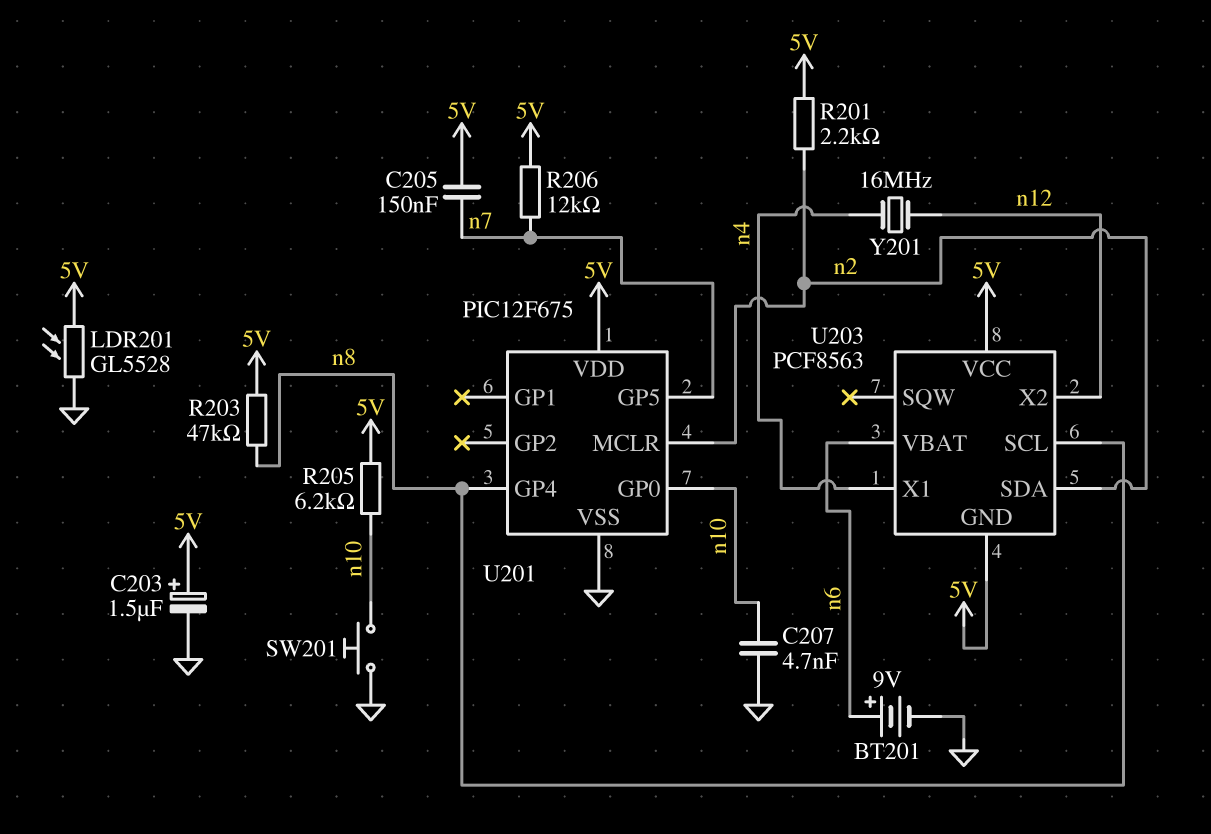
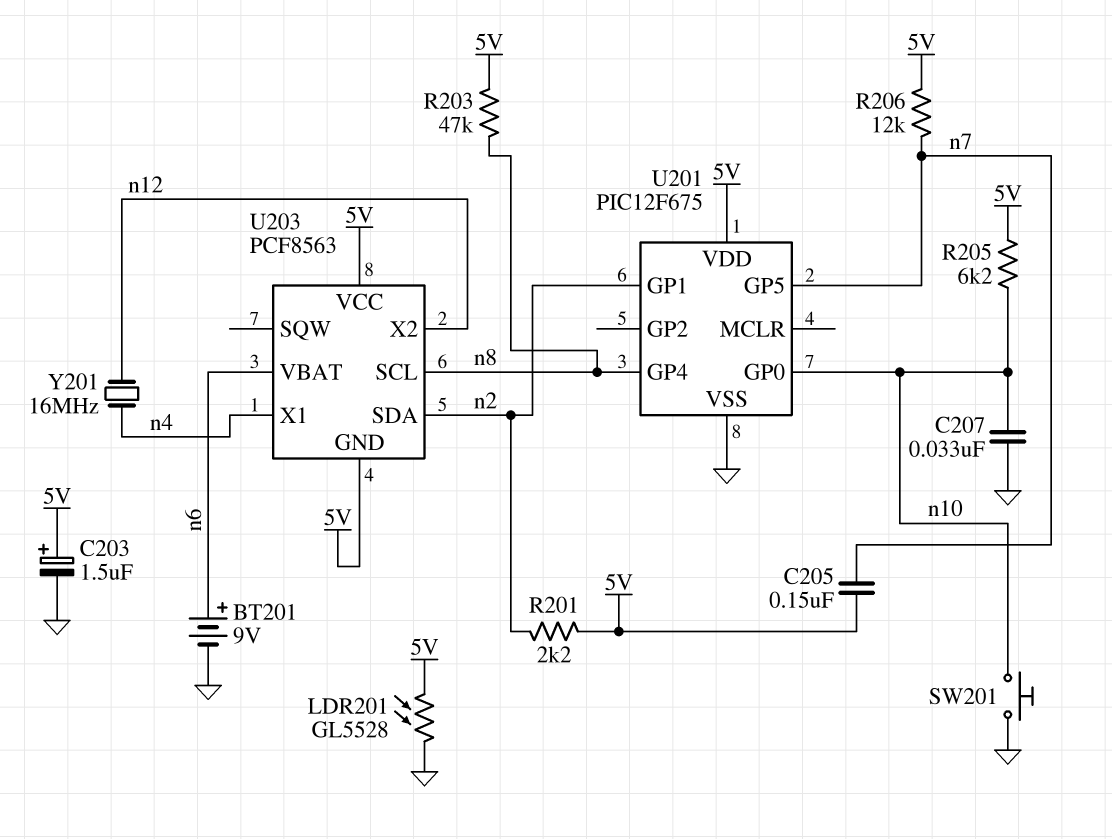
C207: 4.7nF (GND, n10) -> 33nF (GND, n10)
U201 pin GP1: none -> n2
U201 pin MCLR: n2 -> none

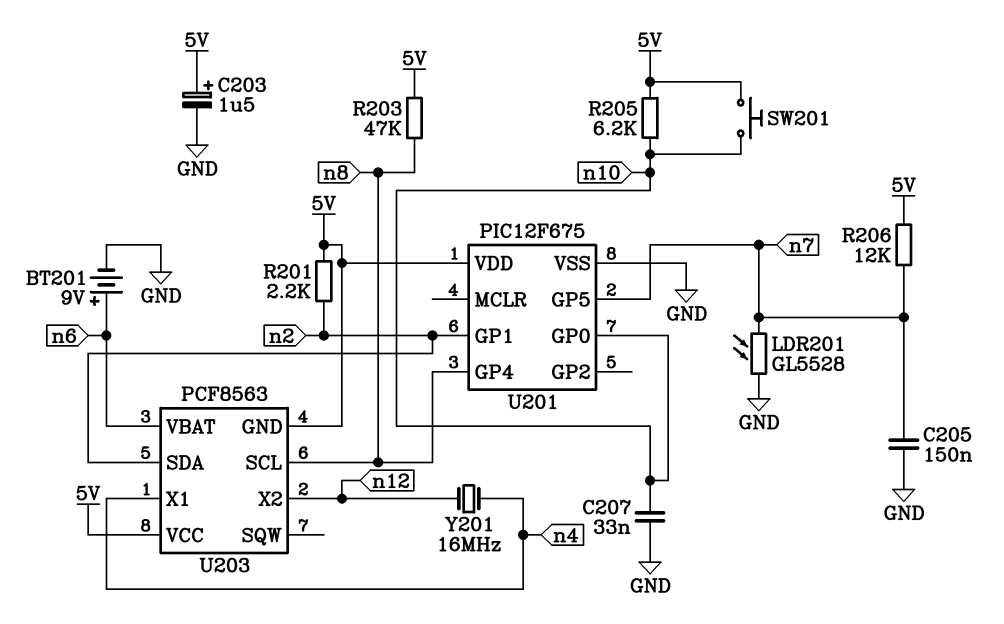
C205: 150nF (5V, n7) -> 150nF (GND, n7)
LDR201: GL5528 (5V, GND) -> GL5528 (GND, n7)
SW201: button (GND, n10) -> button (5V, n10)

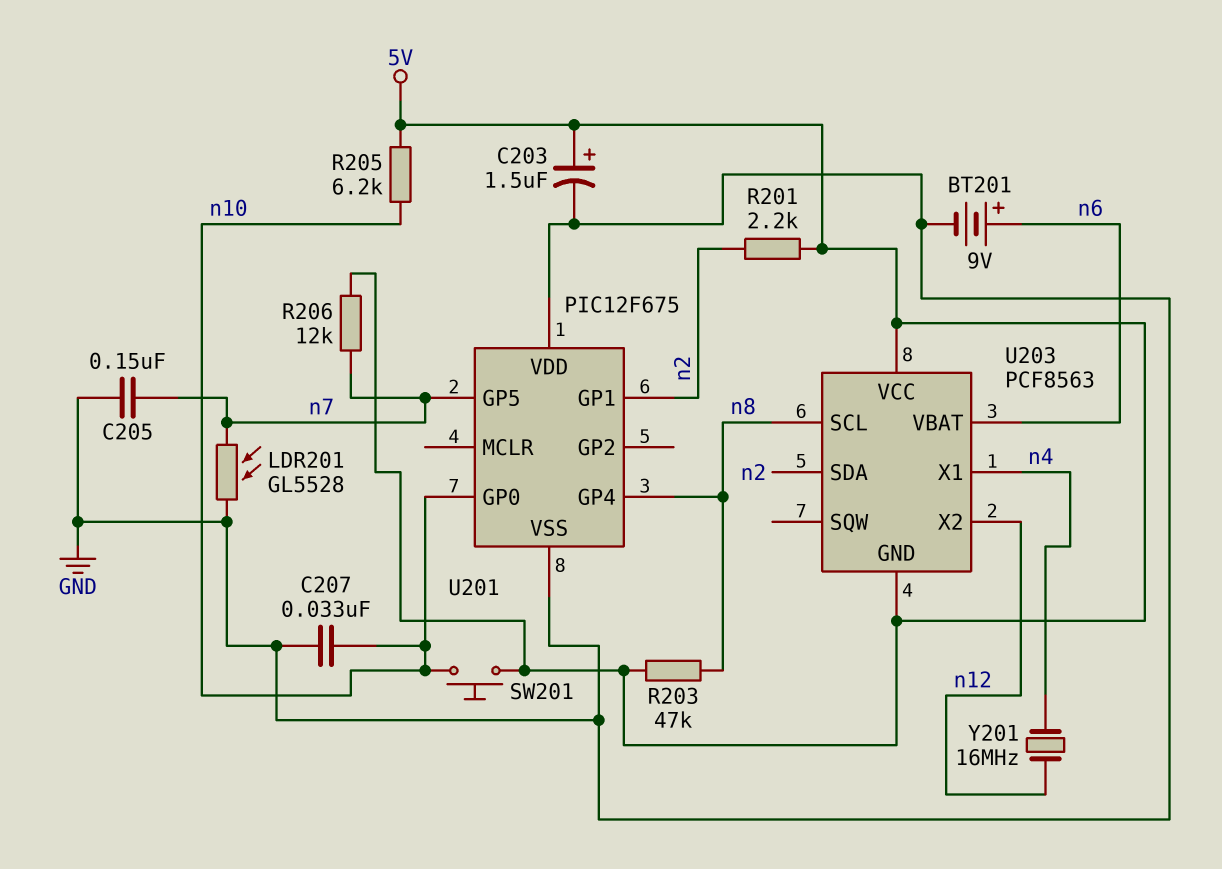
U201 pin VDD: 5V -> GND

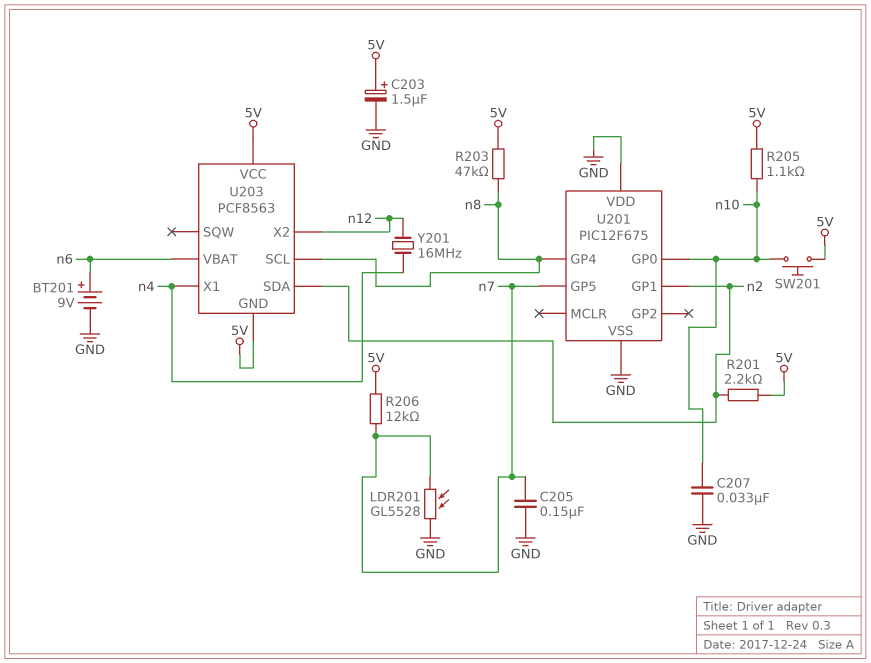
R205: 6.2k (5V, n10) -> 1.1k (5V, n10)

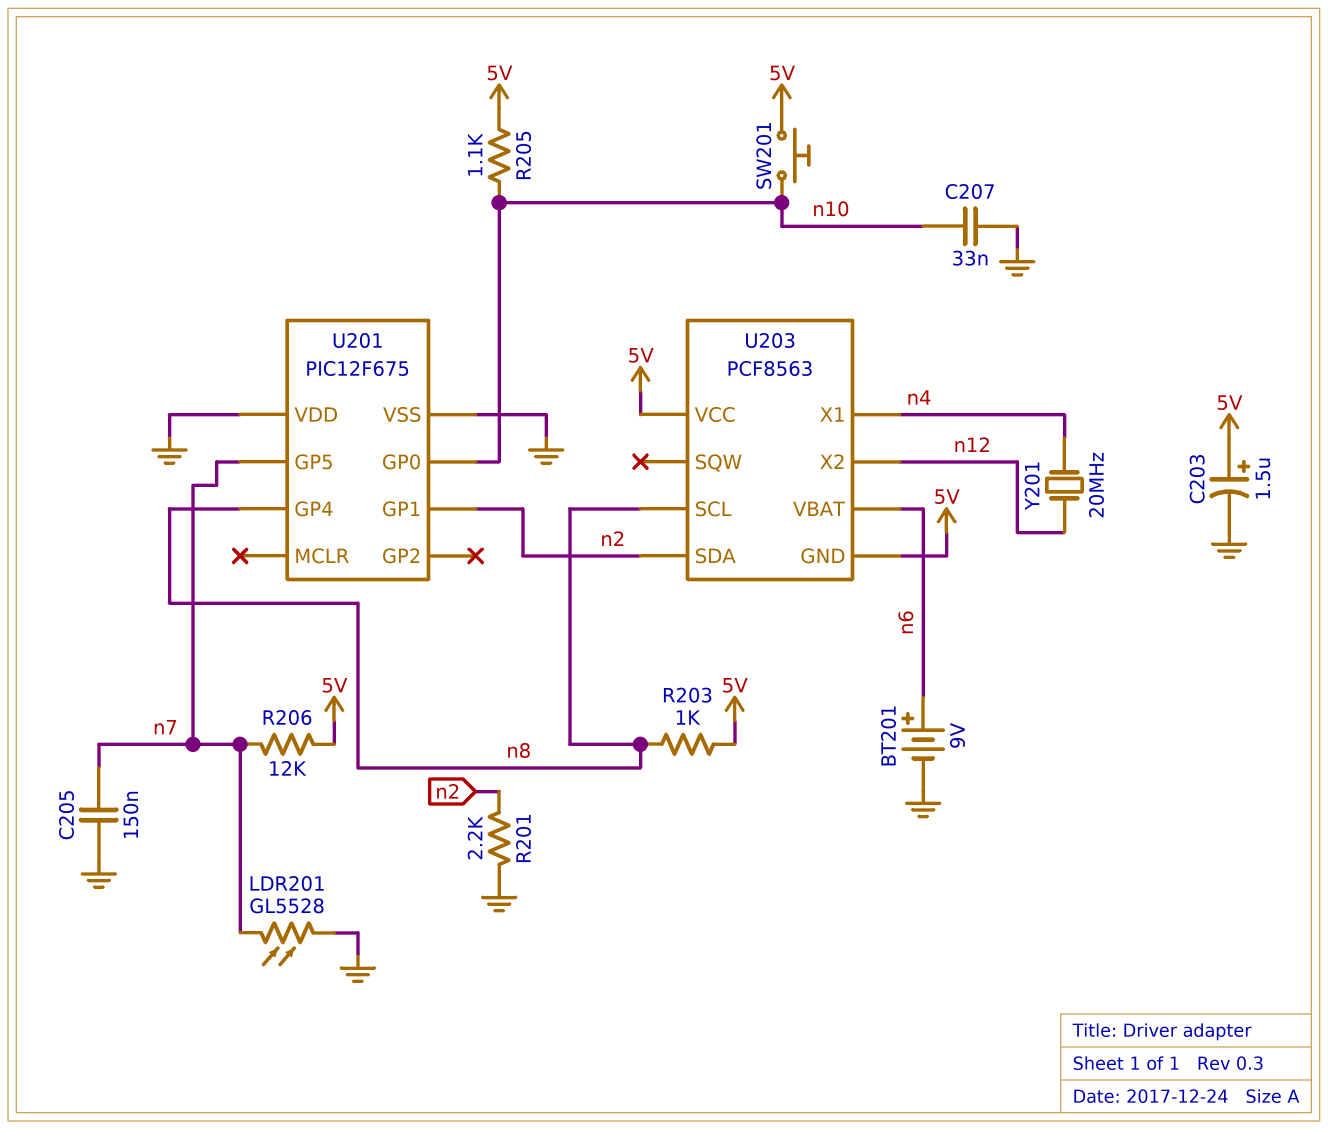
R201: 2.2k (5V, n2) -> 2.2k (GND, n2)
R203: 47k (5V, n8) -> 1k (5V, n8)
Y201: 16MHz (n4, n12) -> 20MHz (n4, n12)

